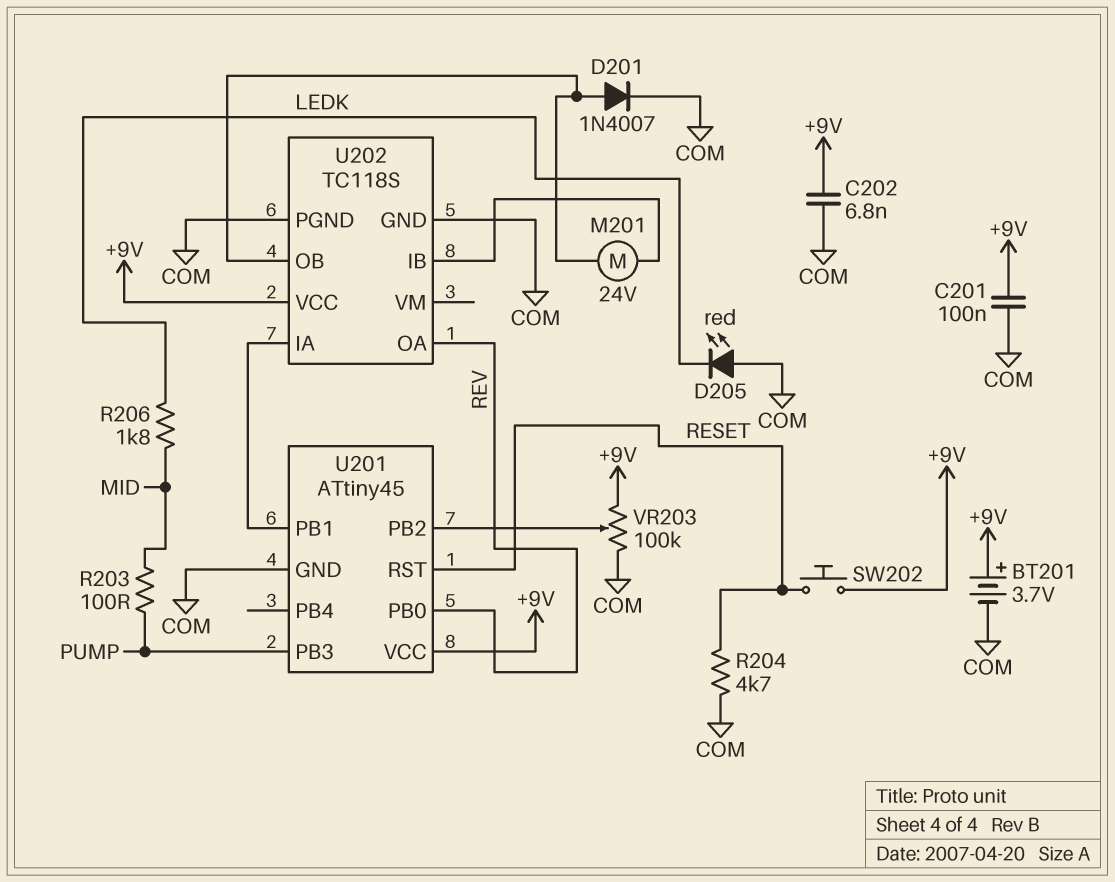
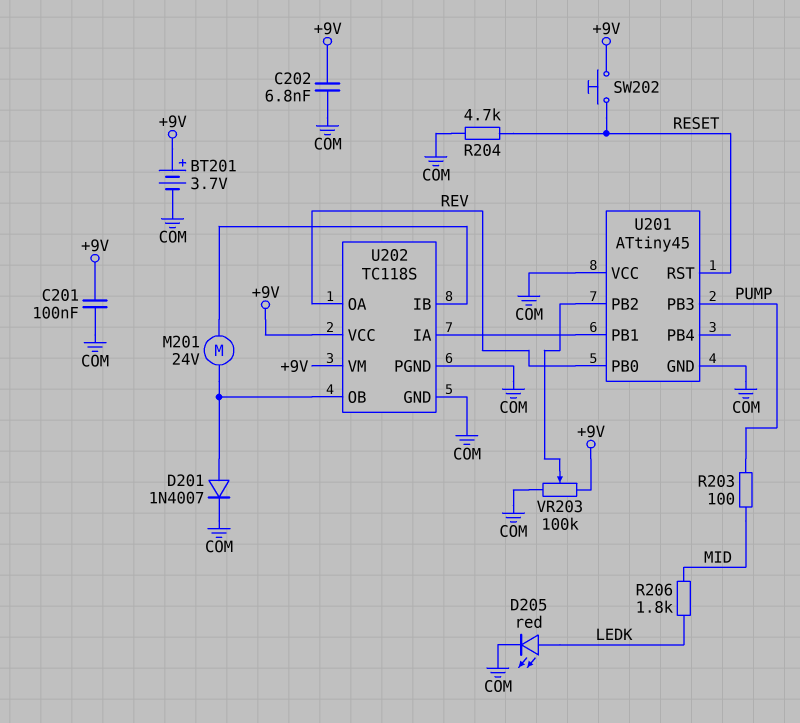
D205: LED red (A COM, K LEDK) -> LED red (A LEDK, K COM)
U201 pin VCC: +9V -> COM
U202 pin VM: none -> +9V

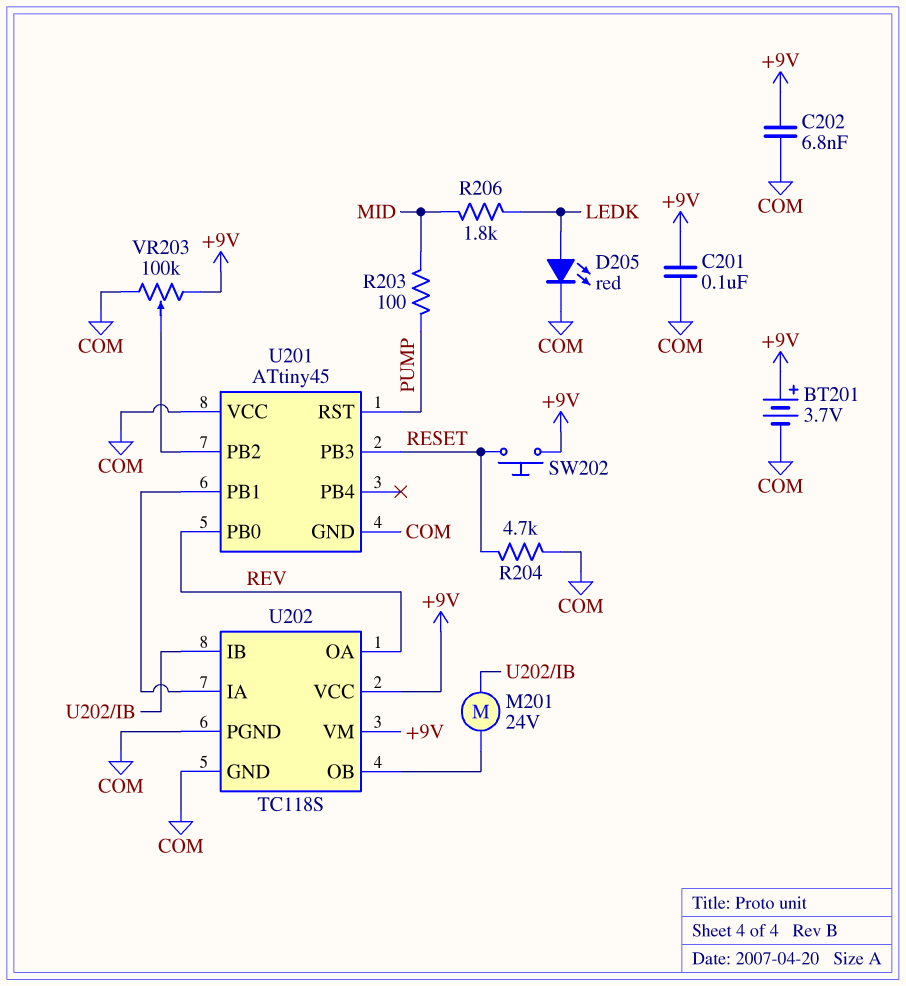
D201: diode 1N4007 (A U202/OB, K COM) -> none
U201 pin PB3: PUMP -> RESET
U201 pin RST: RESET -> PUMP

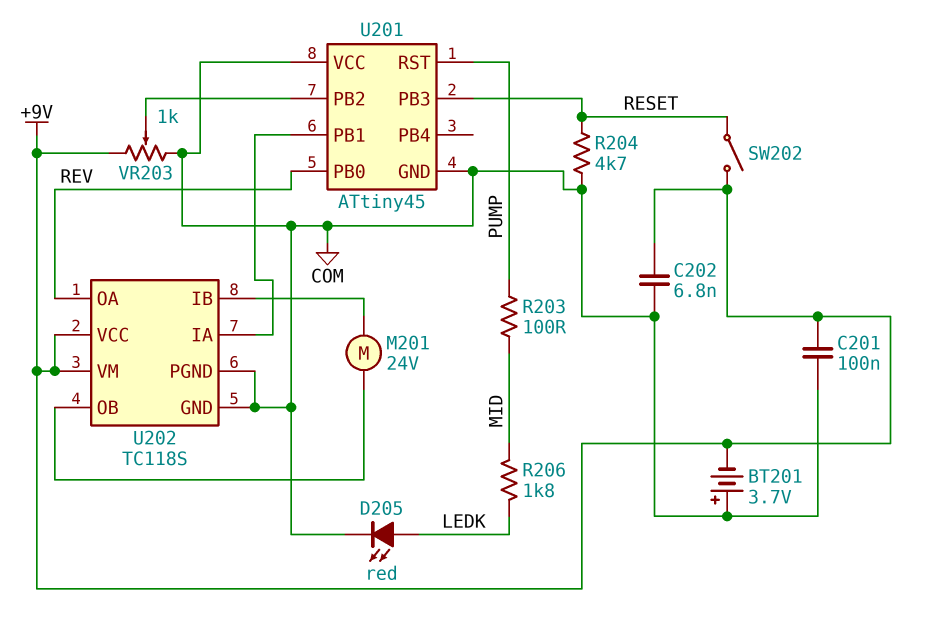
BT201: 3.7V (plus +9V, minus COM) -> 3.7V (plus COM, minus +9V)
SW202: button (+9V, RESET) -> switch (+9V, RESET)
VR203: 100k (+9V, COM, wiper U201/PB2) -> 1k (+9V, COM, wiper U201/PB2)

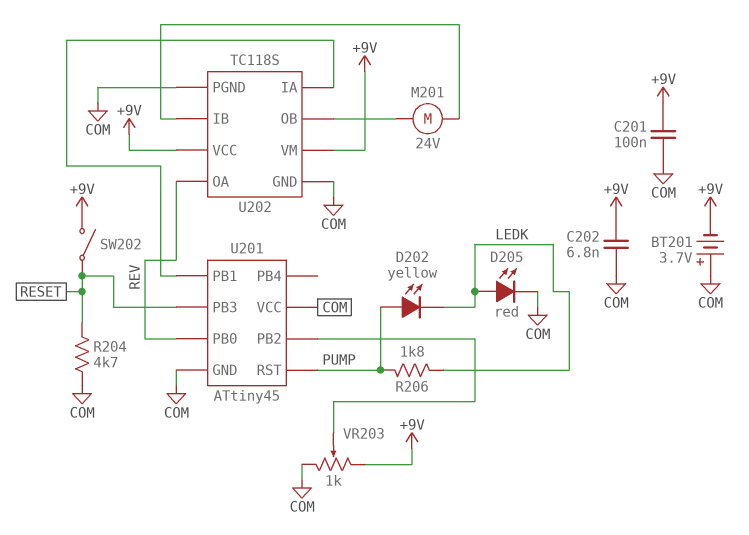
D202: none -> LED yellow (A PUMP, K LEDK)
R203: 100 (MID, PUMP) -> none
R206: 1.8k (LEDK, MID) -> 1.8k (LEDK, PUMP)

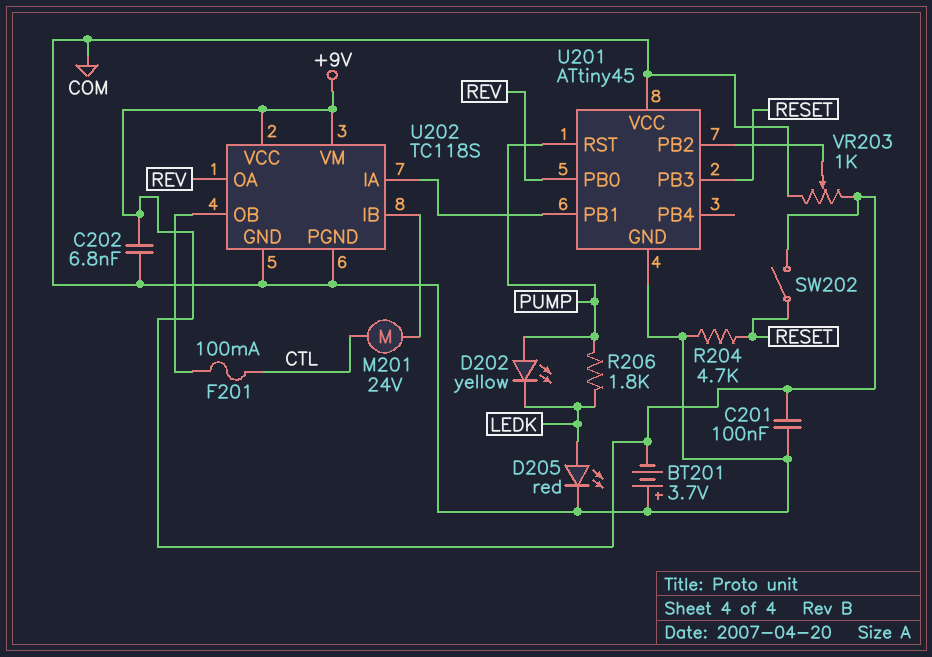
F201: none -> 100mA (CTL, U202/OB)
M201: motor 24V (U202/IB, U202/OB) -> motor 24V (CTL, U202/IB)

